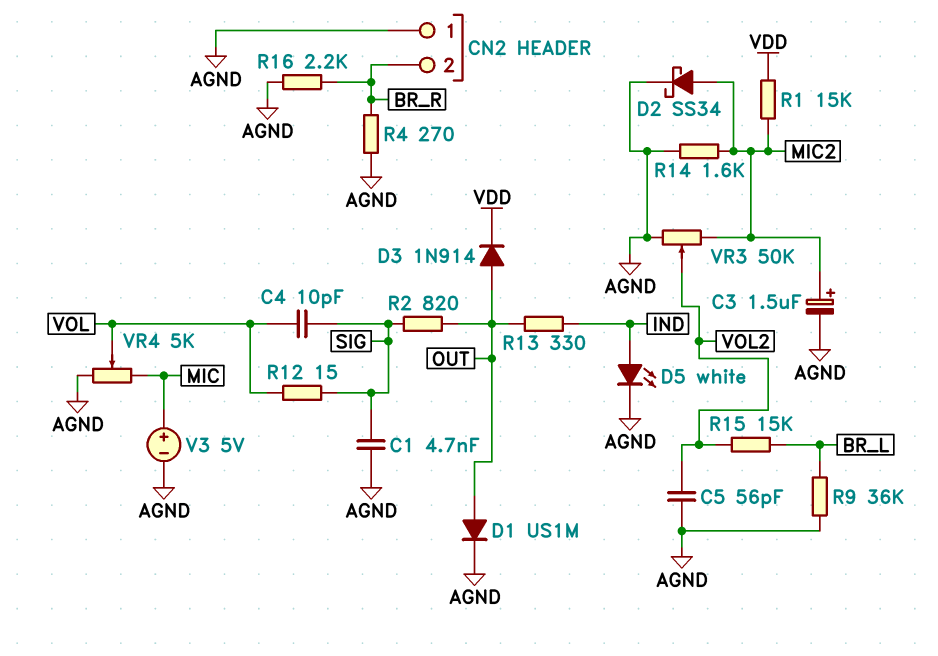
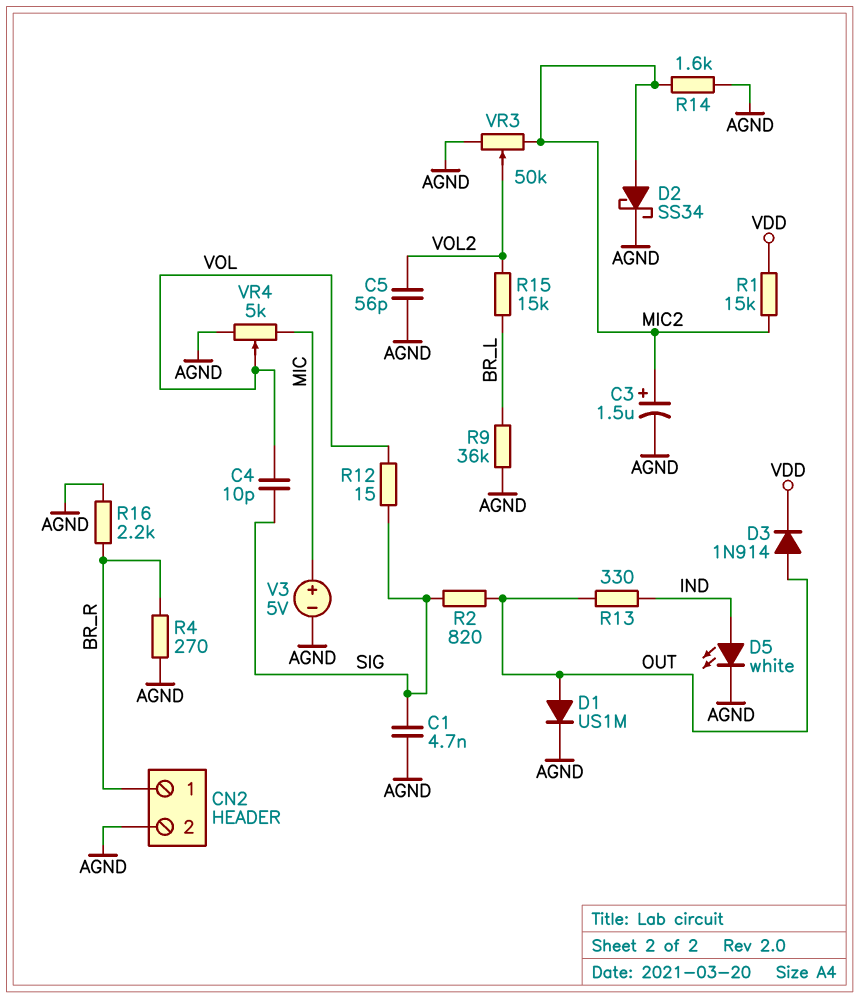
CN2 pin 1: AGND -> BR_R
CN2 pin 2: BR_R -> AGND

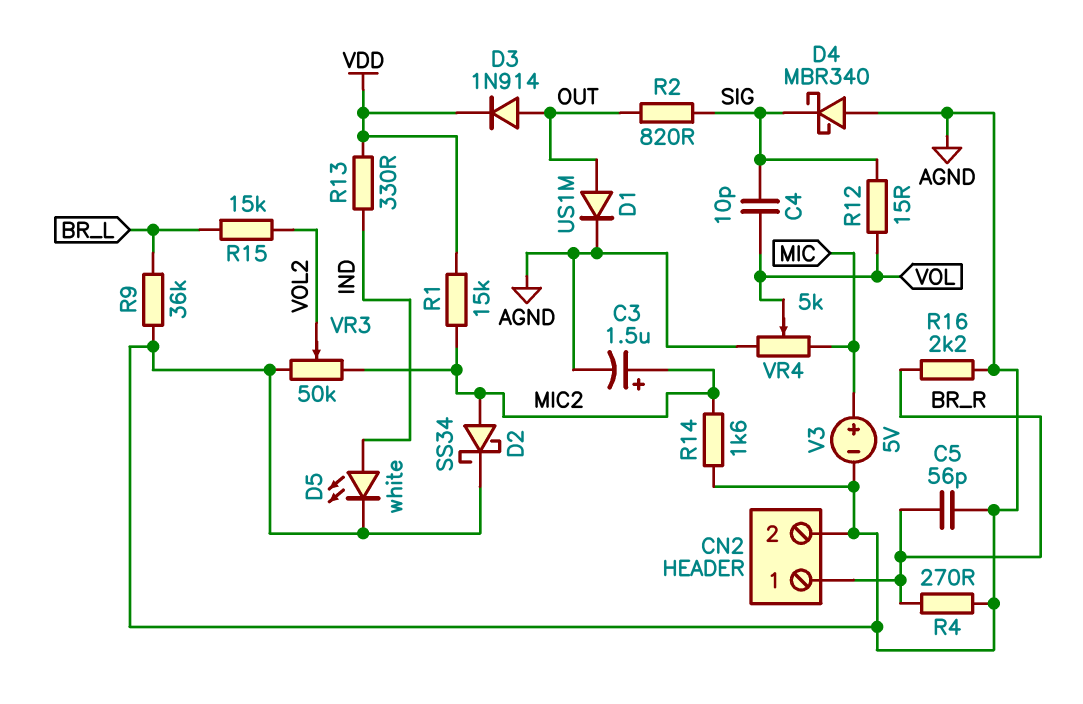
C1: 4.7nF (AGND, SIG) -> none
C5: 56pF (AGND, VOL2) -> 56pF (AGND, BR_R)
D4: none -> schottky MBR340 (A AGND, K SIG)
R13: 330 (IND, OUT) -> 330 (IND, VDD)

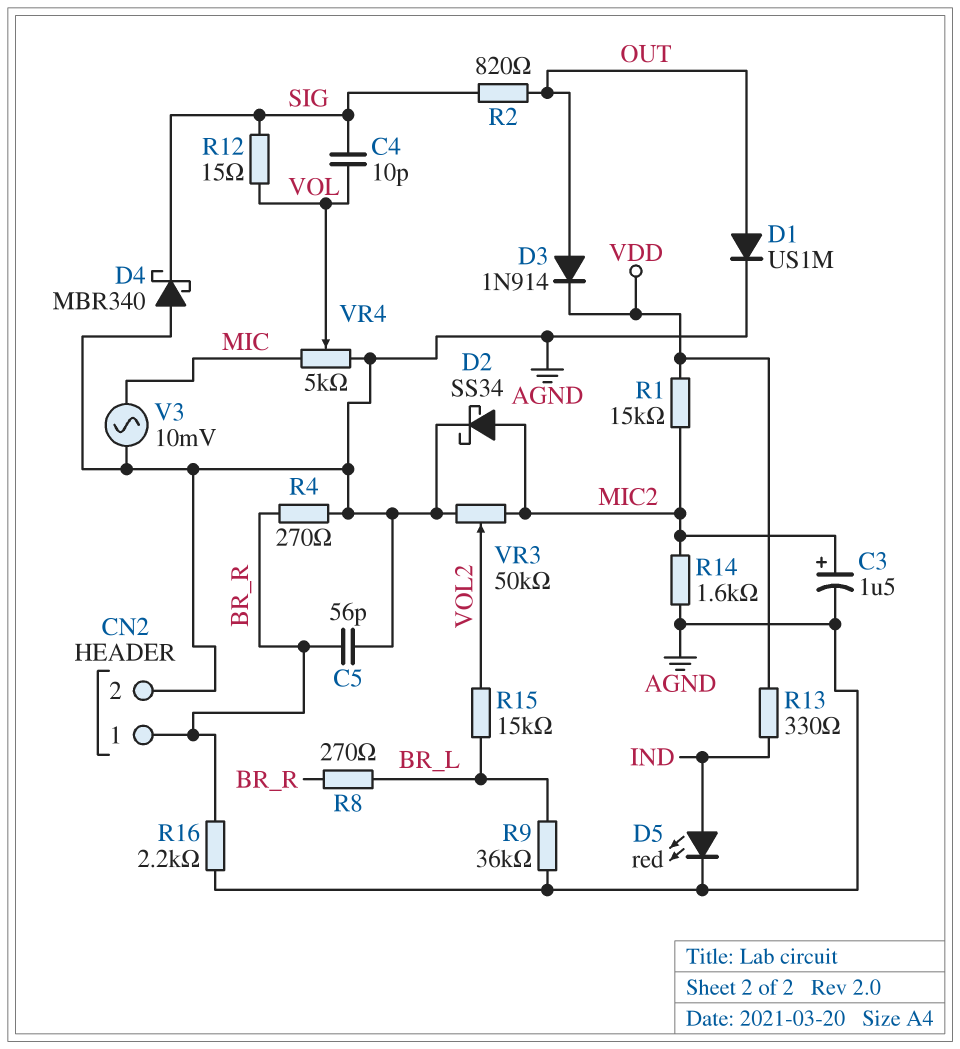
D5: LED white (A IND, K AGND) -> LED red (A IND, K AGND)
R8: none -> 270 (BR_L, BR_R)
V3: 5V (plus MIC, minus AGND) -> AC 10mV (AGND, MIC)

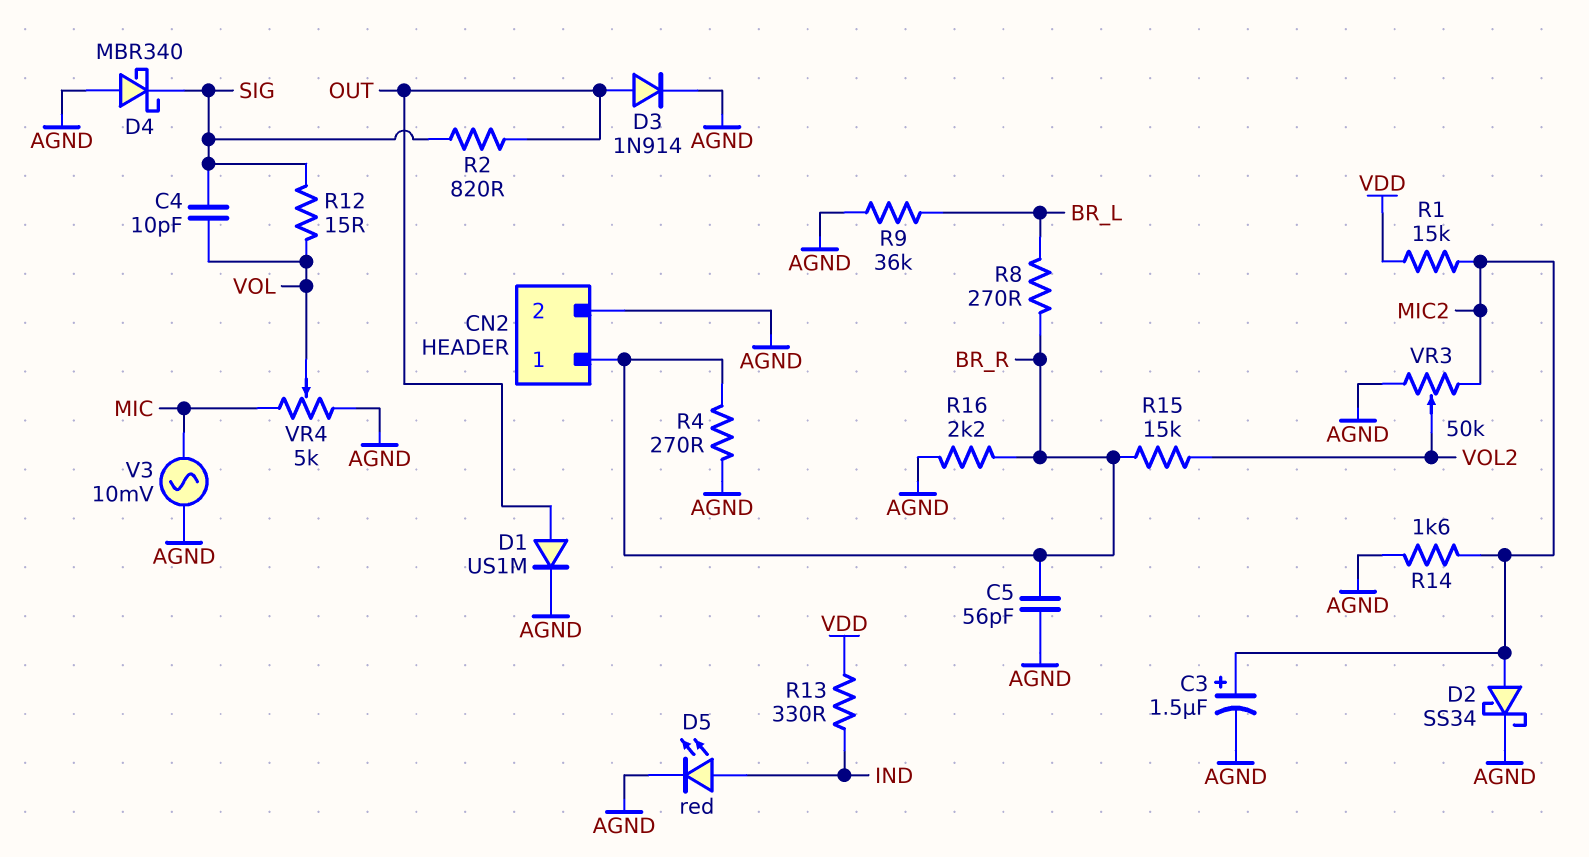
D3: diode 1N914 (A OUT, K VDD) -> diode 1N914 (A OUT, K AGND)
R15: 15k (BR_L, VOL2) -> 15k (BR_R, VOL2)

